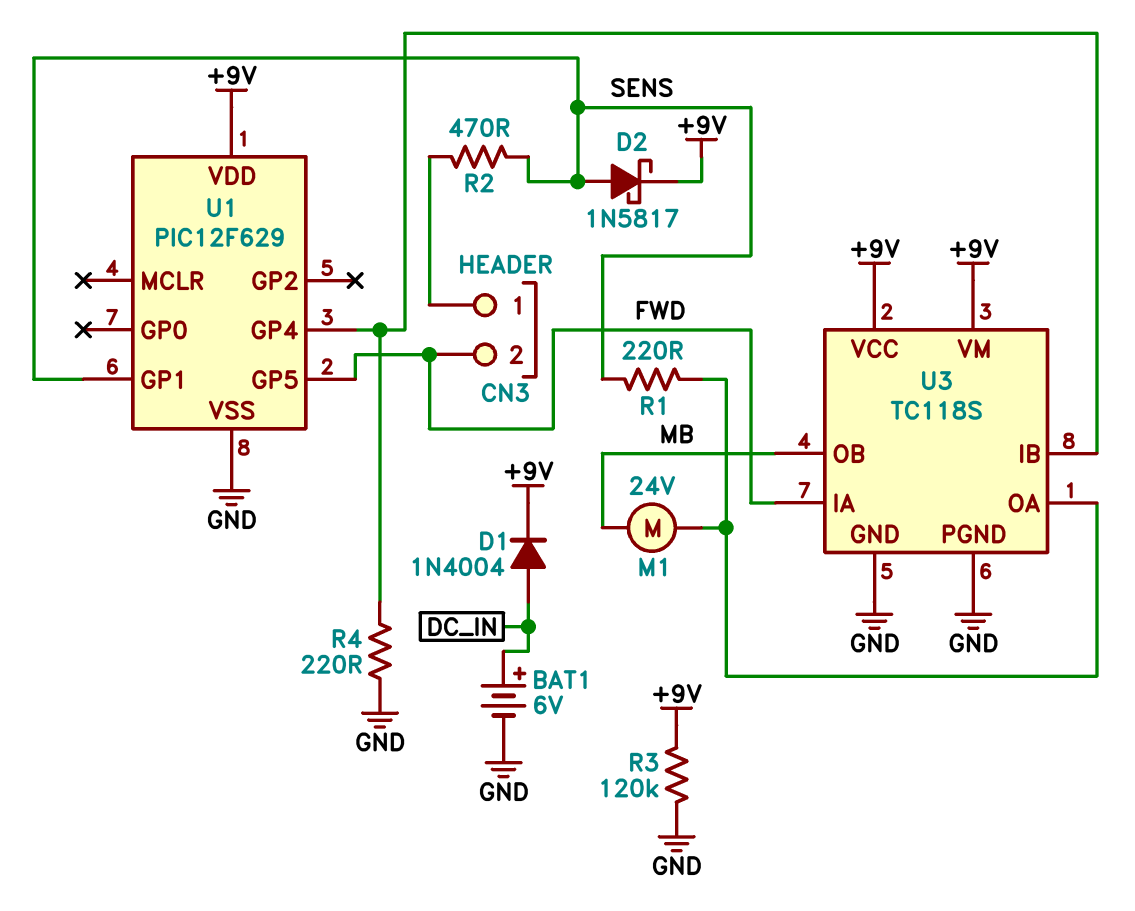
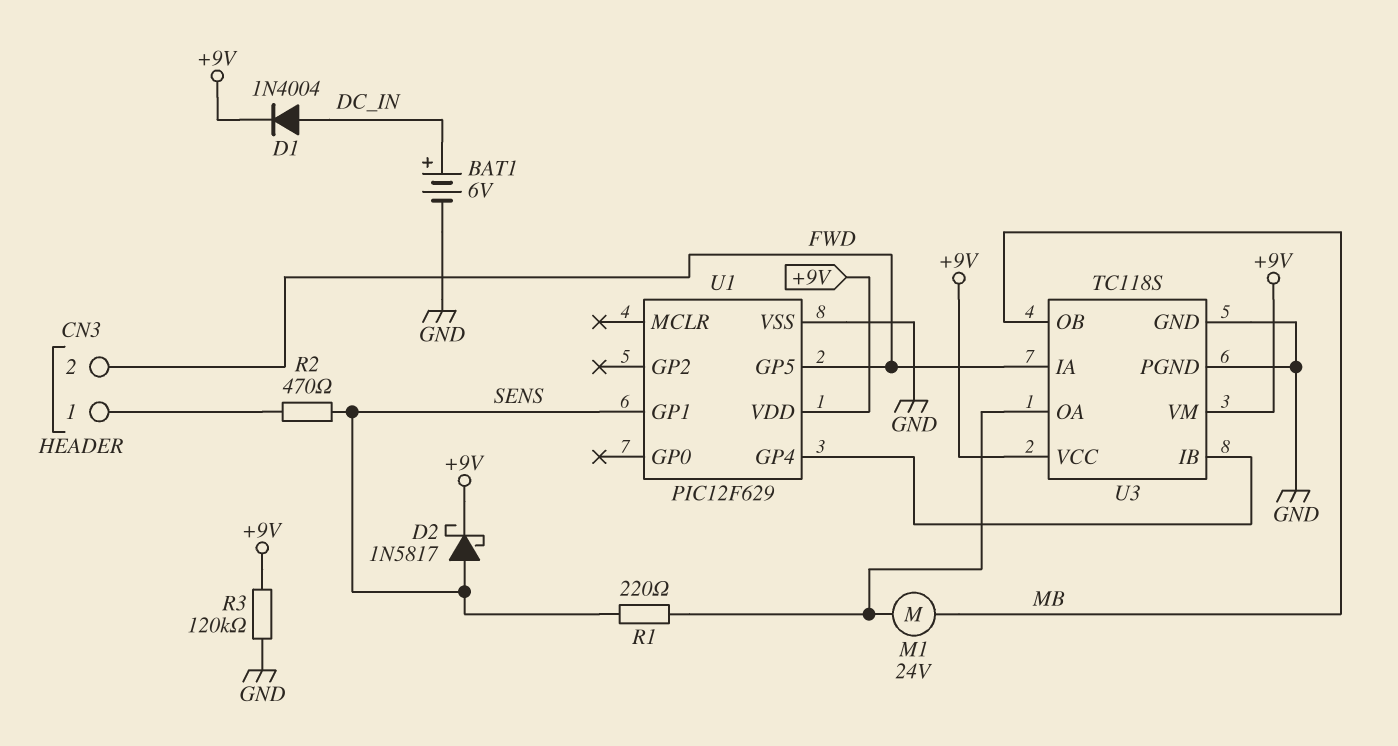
R4: 220 (GND, U1/GP4) -> none

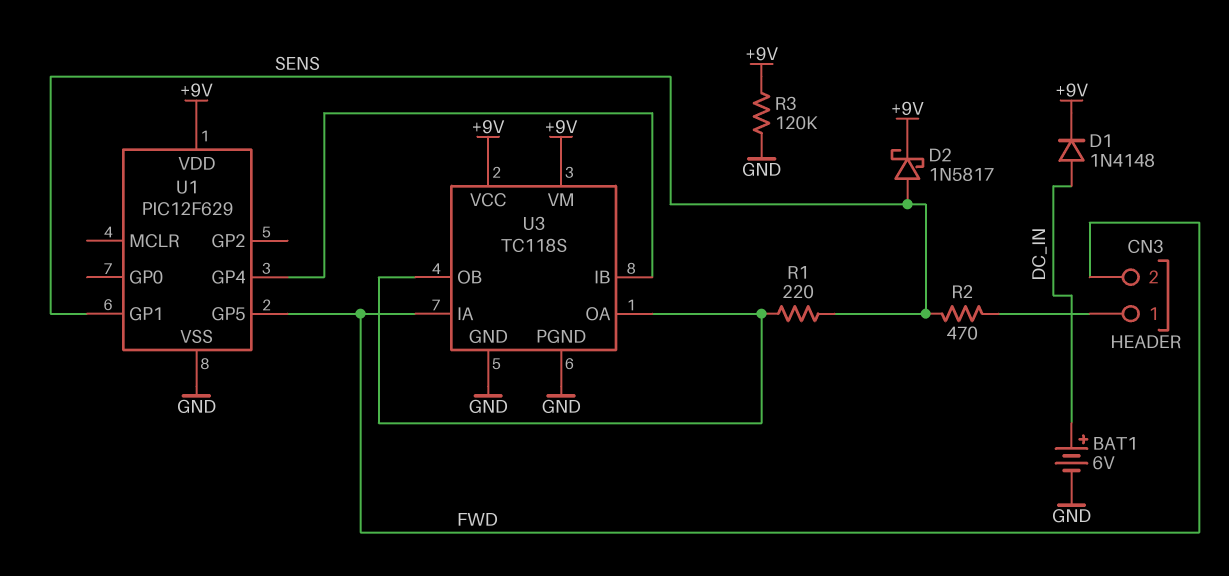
D1: diode 1N4004 (A DC_IN, K +9V) -> diode 1N4148 (A DC_IN, K +9V)
M1: motor 24V (MB, U3/OA) -> none
U3 pin OB: MB -> U3/OA

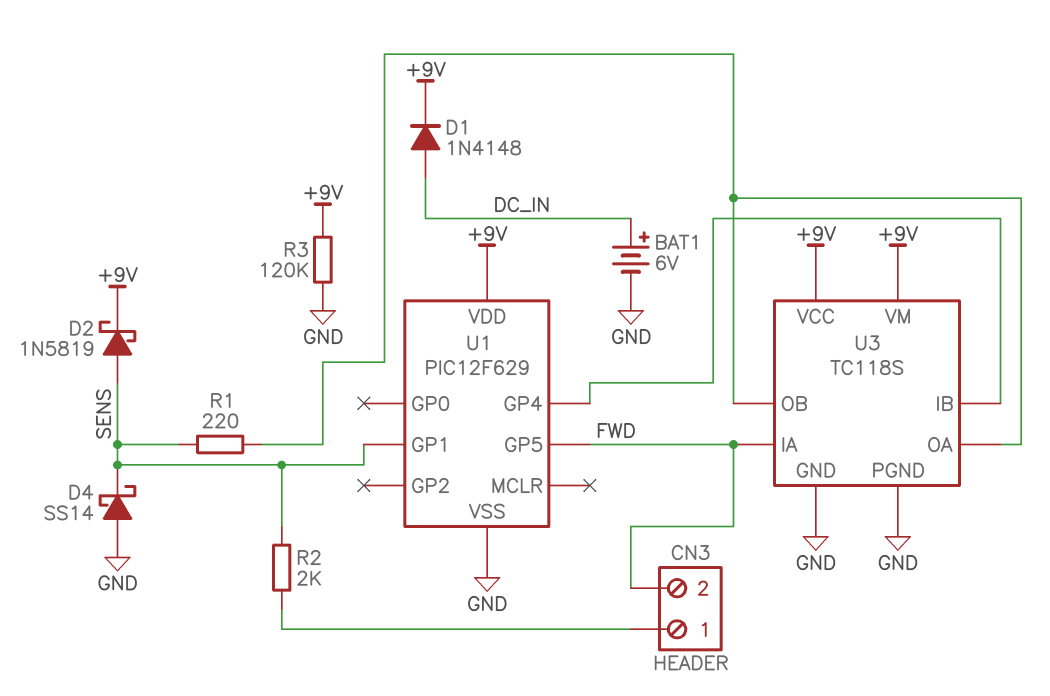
D2: schottky 1N5817 (A SENS, K +9V) -> schottky 1N5819 (A SENS, K +9V)
D4: none -> schottky SS14 (A GND, K SENS)
R2: 470 (CN3/1, SENS) -> 2k (CN3/1, SENS)

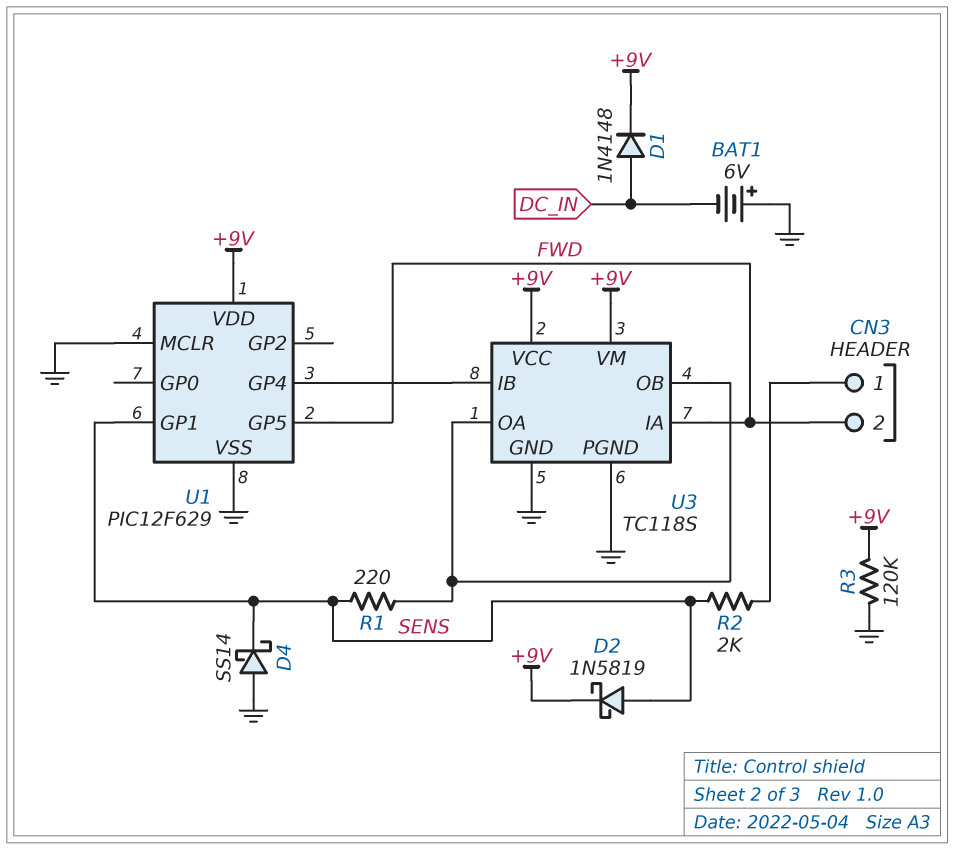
BAT1: 6V (plus DC_IN, minus GND) -> 6V (plus GND, minus DC_IN)
U1 pin MCLR: none -> GND

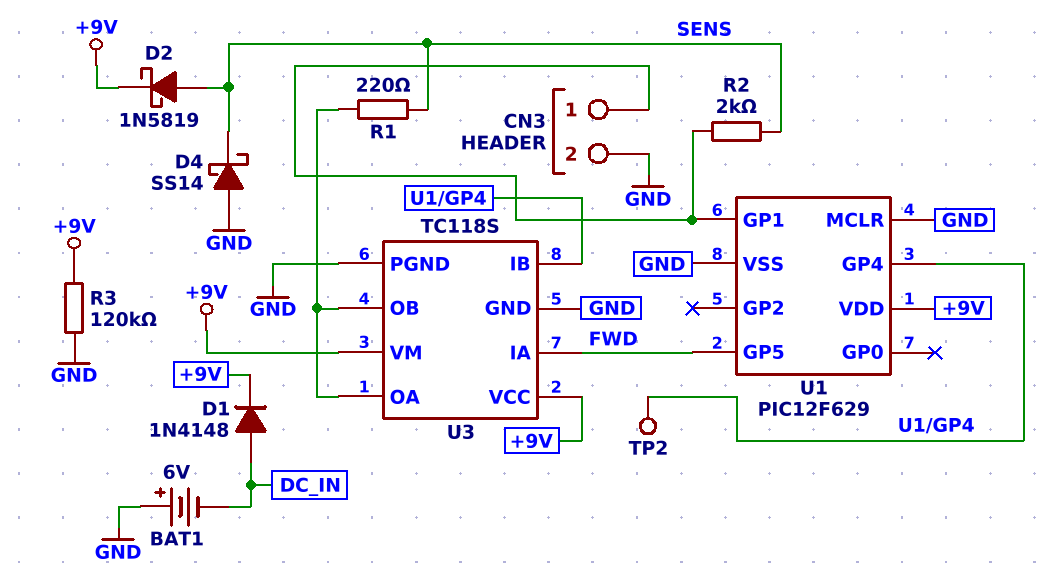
CN3 pin 2: FWD -> GND
TP2: none -> test point (U1/GP4)
U1 pin GP1: SENS -> CN3/1

